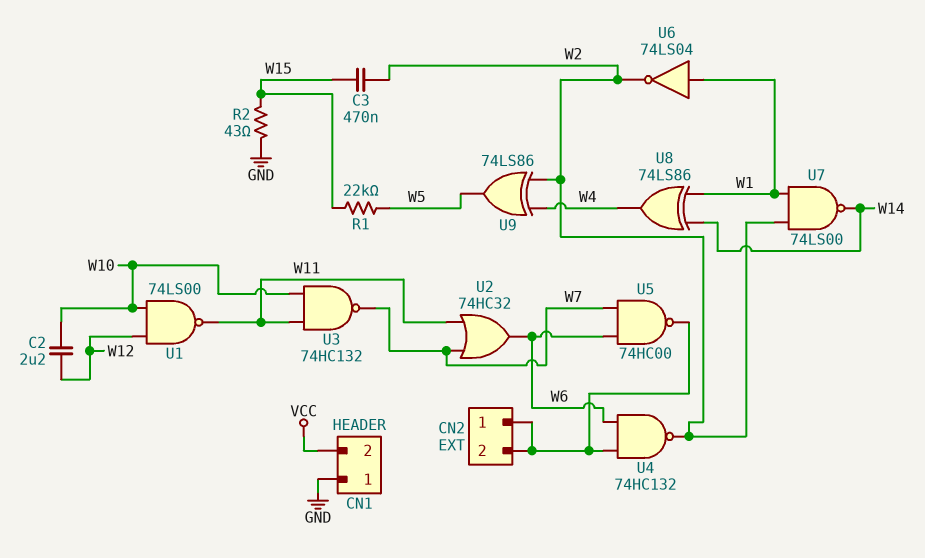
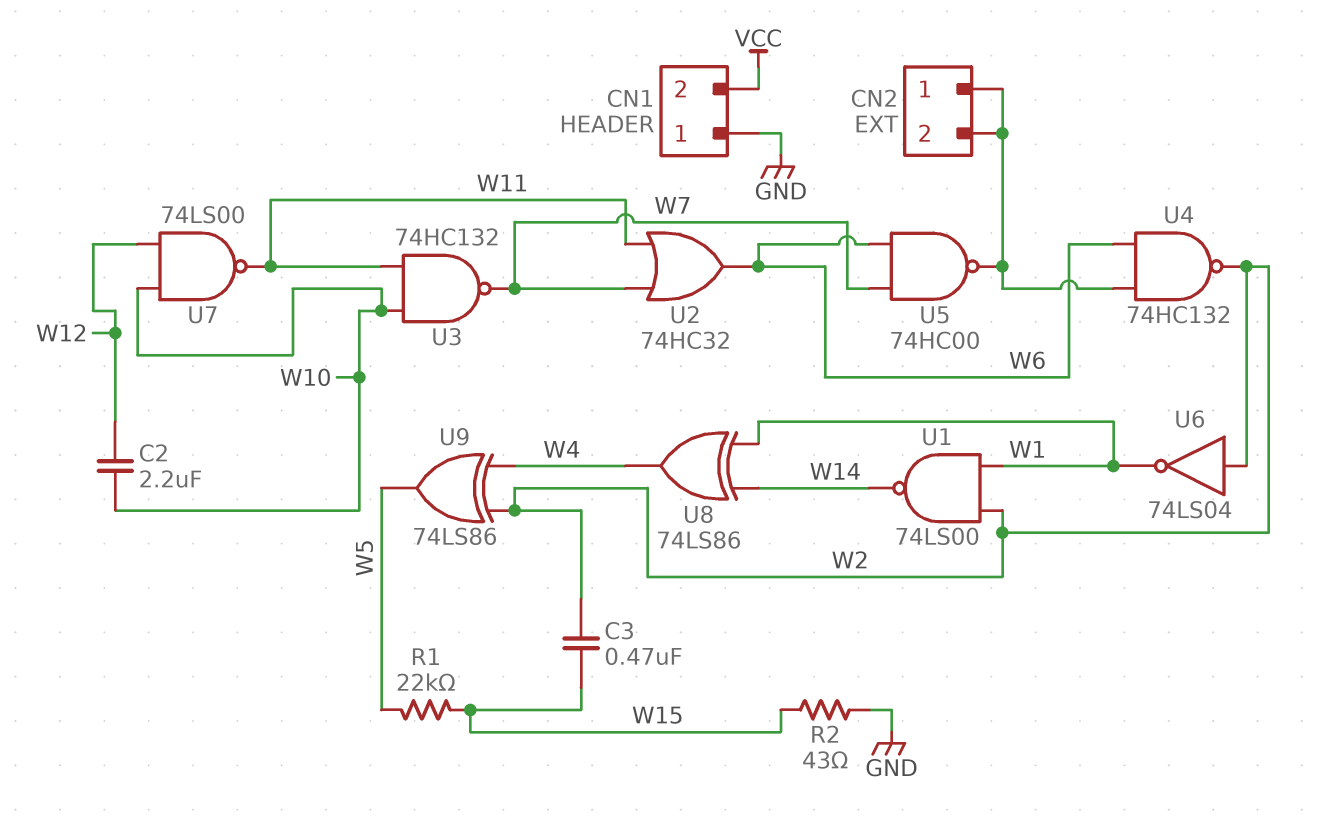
U1: NAND 74LS00 (in W10, in W12, out W11) -> NAND 74LS00 (in W1, in W2, out W14)
U6: NOT 74LS04 (in W1, out W2) -> NOT 74LS04 (in W2, out W1)
U7: NAND 74LS00 (in W1, in W2, out W14) -> NAND 74LS00 (in W10, in W12, out W11)

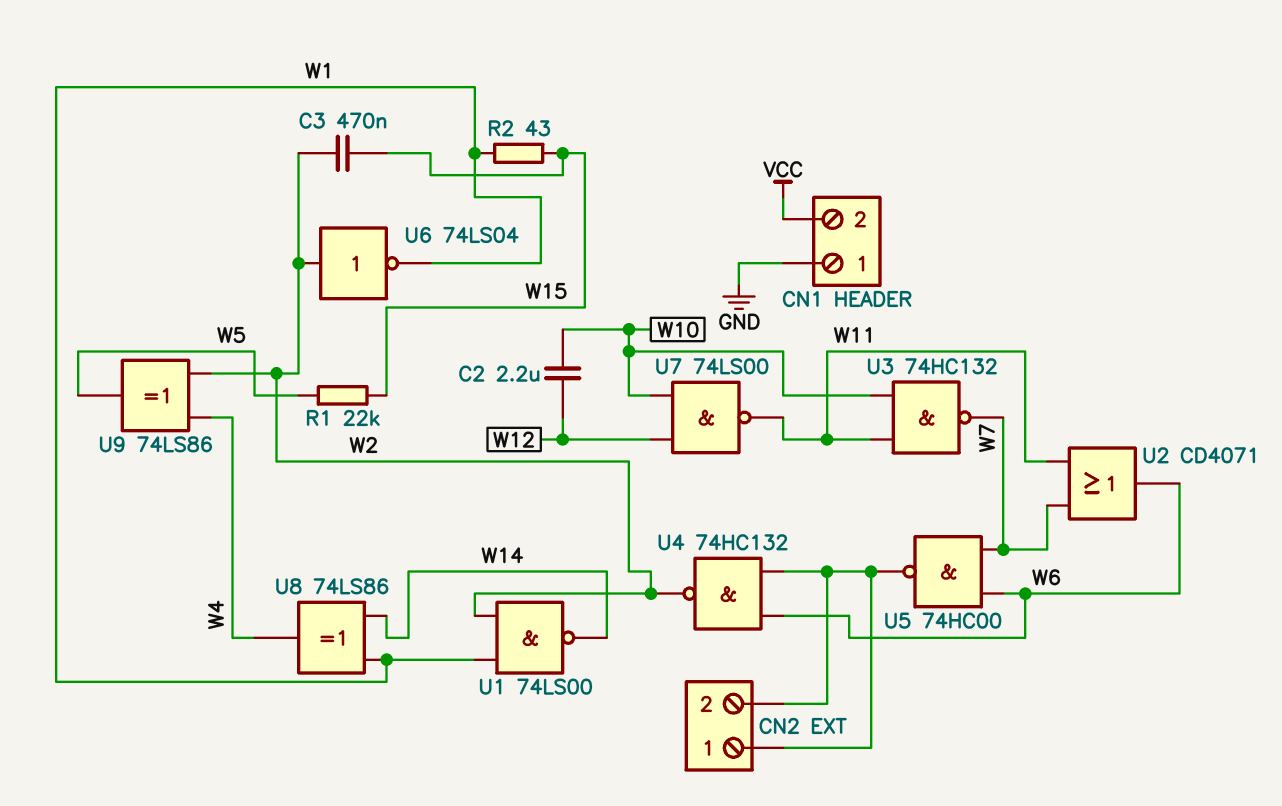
R2: 43 (GND, W15) -> 43 (W1, W15)
U2: OR 74HC32 (in W7, in W11, out W6) -> OR CD4071 (in W7, in W11, out W6)

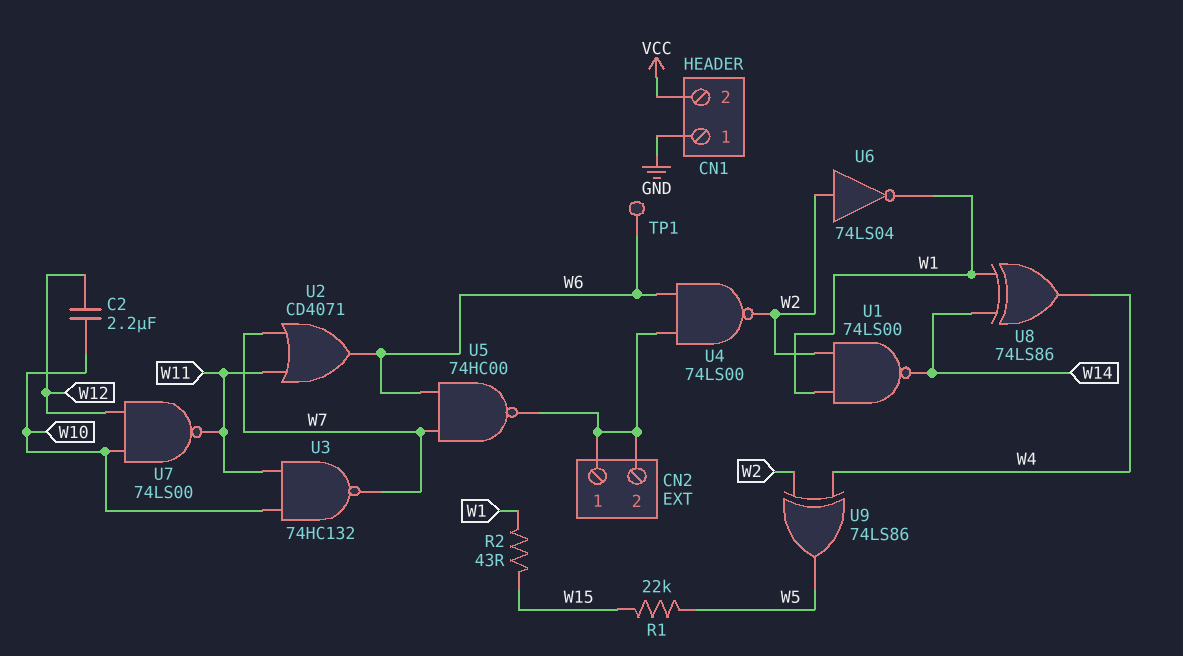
C3: 470nF (W2, W15) -> none
TP1: none -> test point (W6)
U4: NAND 74HC132 (in CN2/1, in W6, out W2) -> NAND 74LS00 (in CN2/1, in W6, out W2)

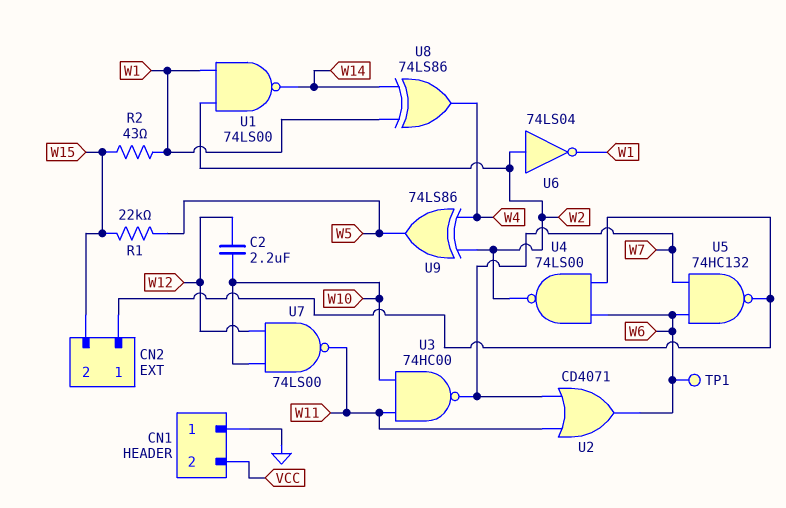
CN2 pin 2: CN2/1 -> W15
U3: NAND 74HC132 (in W10, in W11, out W7) -> NAND 74HC00 (in W10, in W11, out W7)
U5: NAND 74HC00 (in W6, in W7, out CN2/1) -> NAND 74HC132 (in W6, in W7, out CN2/1)

